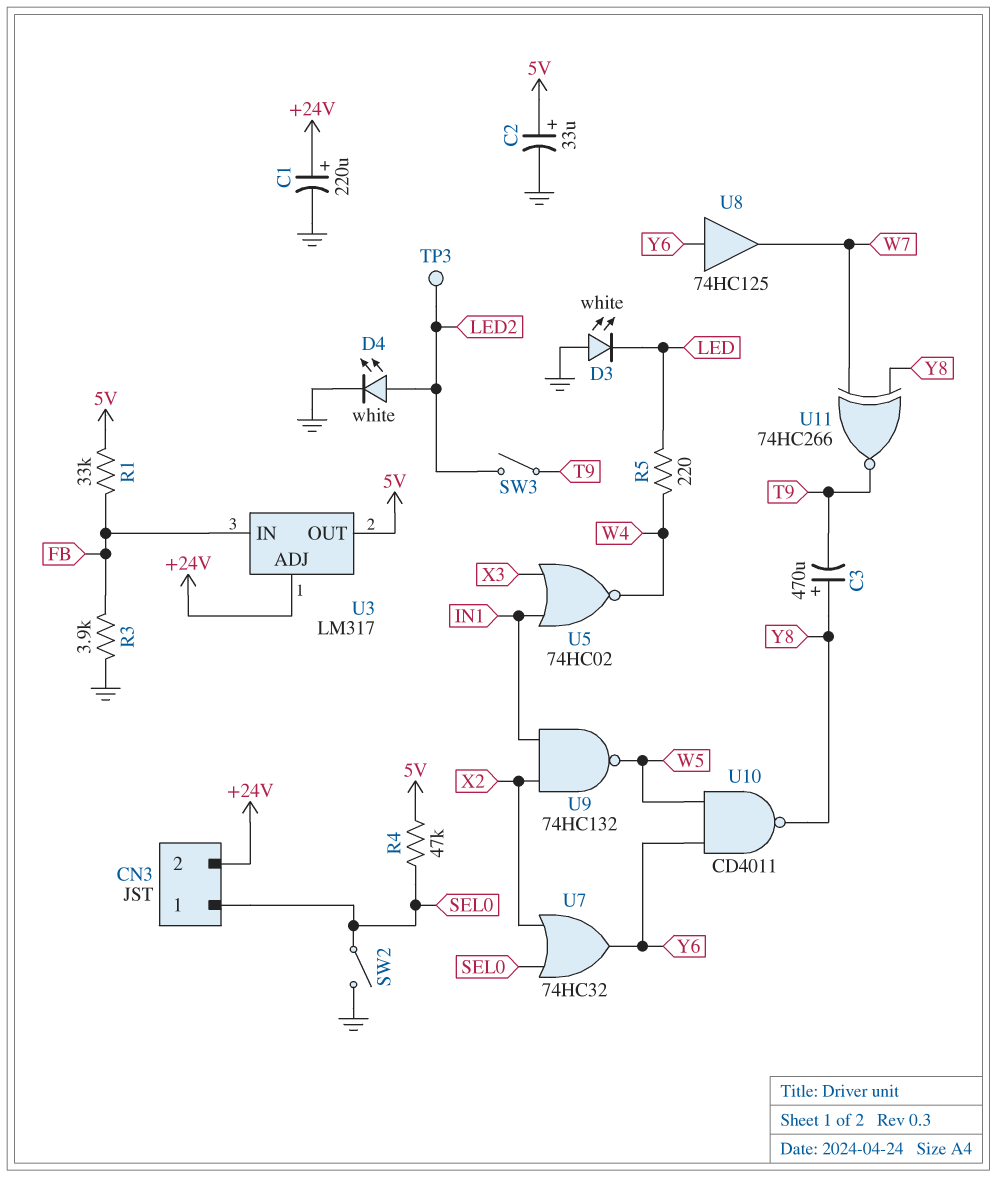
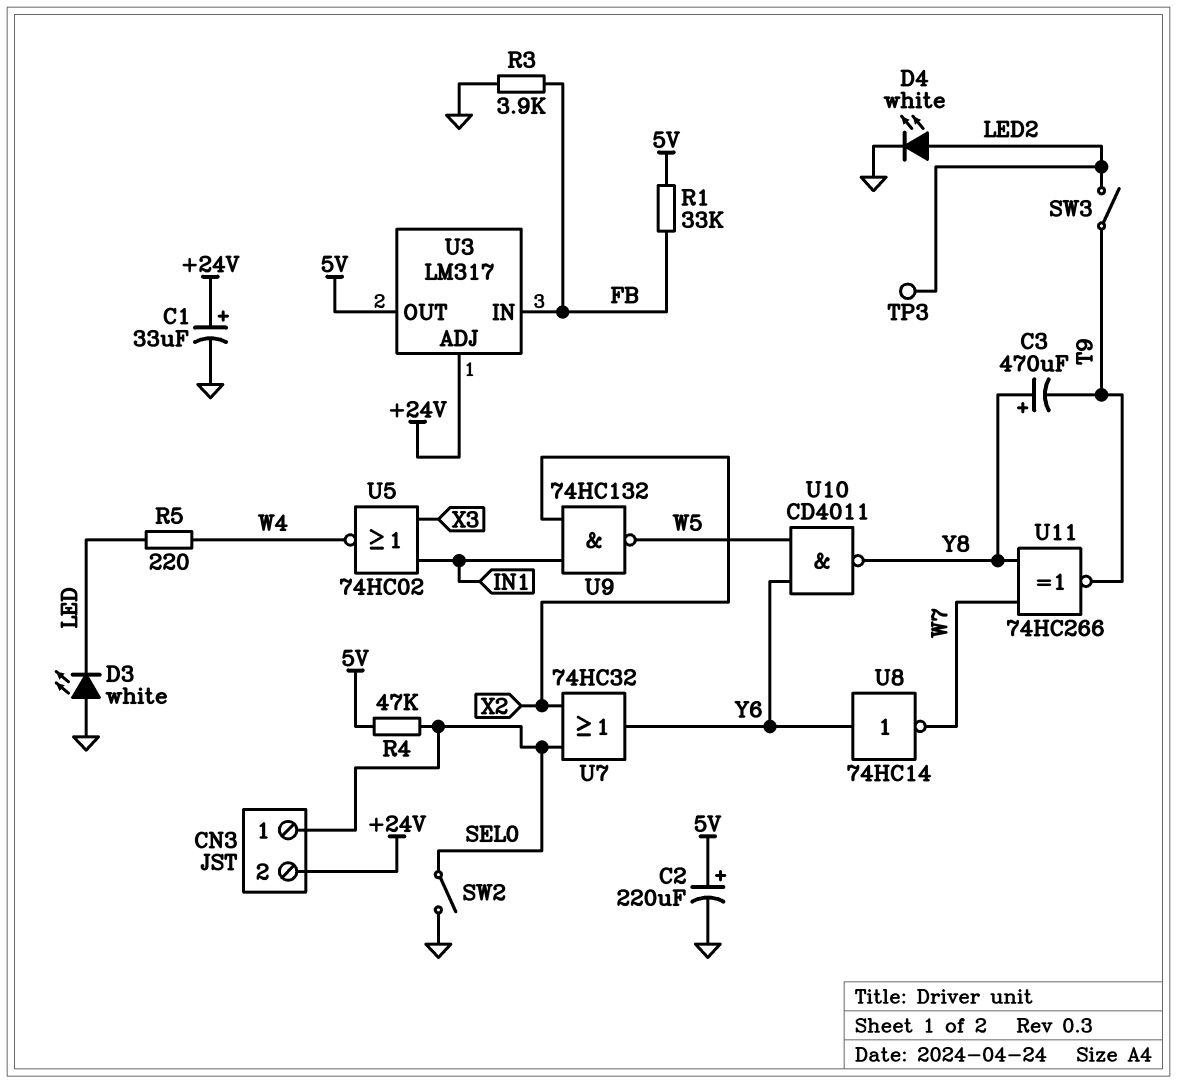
C1: 220uF (plus +24V, minus GND) -> 33uF (plus +24V, minus GND)
C2: 33uF (plus 5V, minus GND) -> 220uF (plus 5V, minus GND)
U8: buffer 74HC125 (in Y6, out W7) -> NOT 74HC14 (in Y6, out W7)

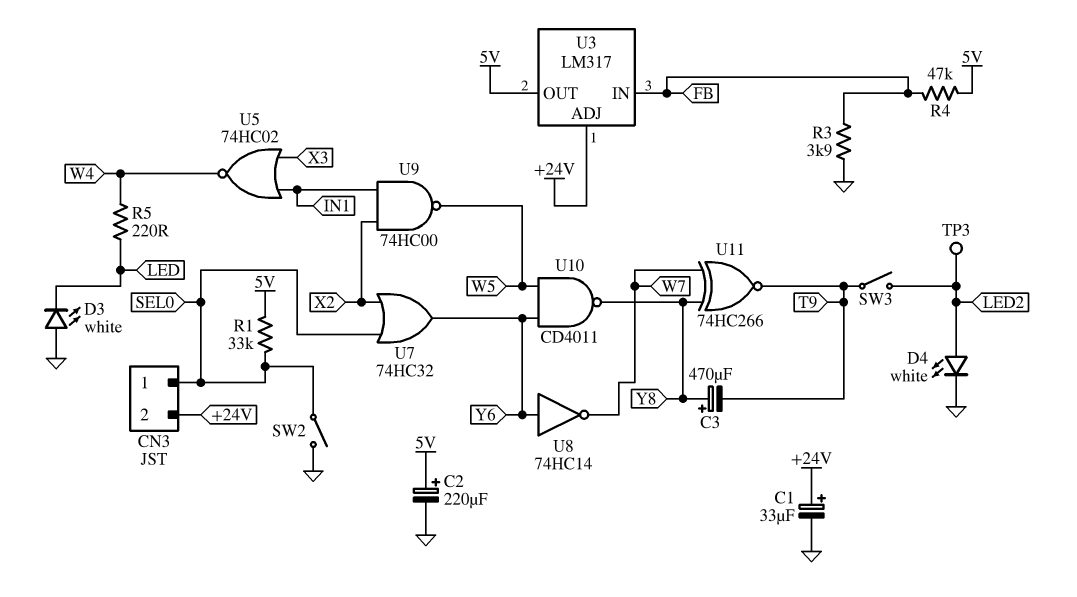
R1: 33k (5V, FB) -> 33k (5V, SEL0)
R4: 47k (5V, SEL0) -> 47k (5V, FB)
U9: NAND 74HC132 (in IN1, in X2, out W5) -> NAND 74HC00 (in IN1, in X2, out W5)

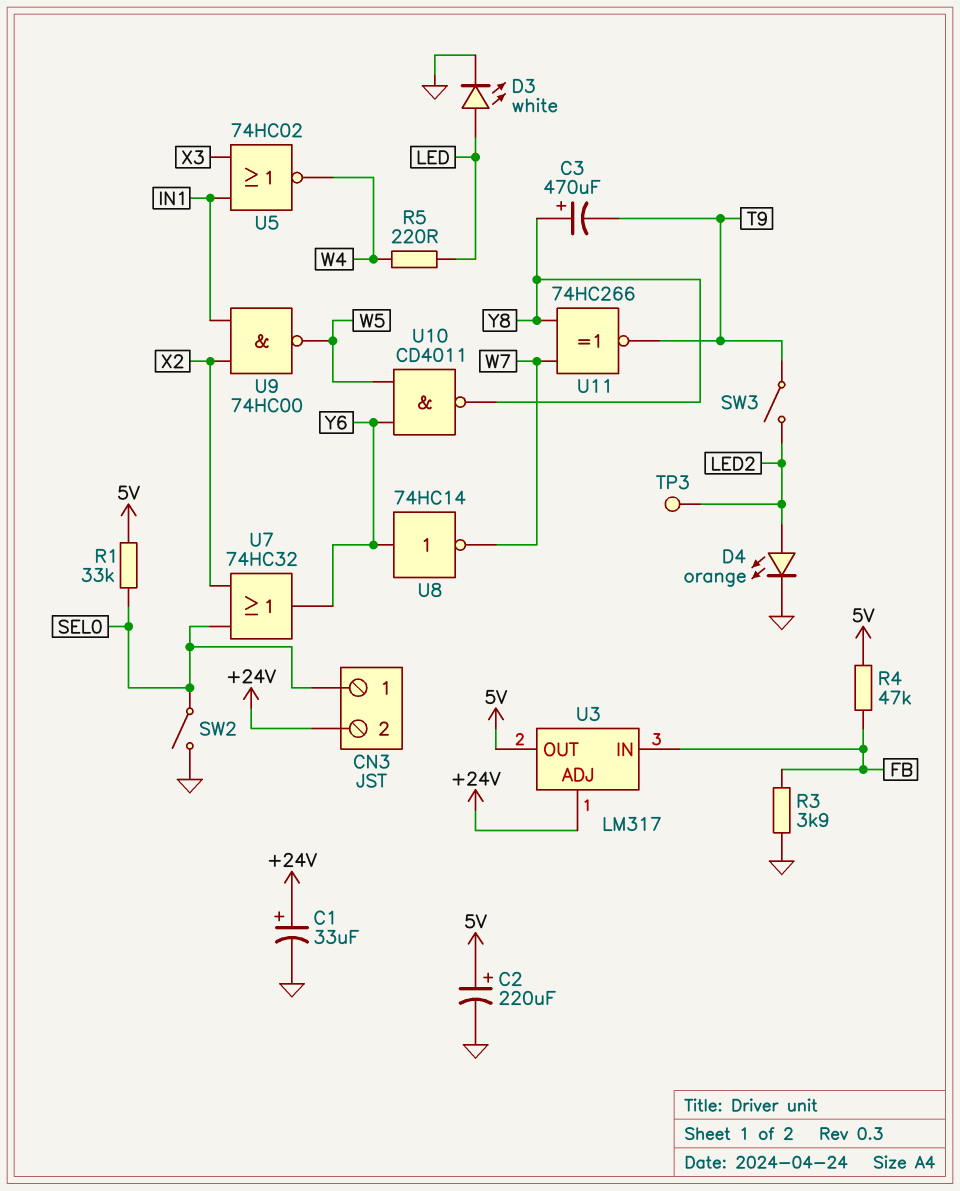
D3: LED white (A GND, K LED) -> LED white (A LED, K GND)
D4: LED white (A LED2, K GND) -> LED orange (A LED2, K GND)

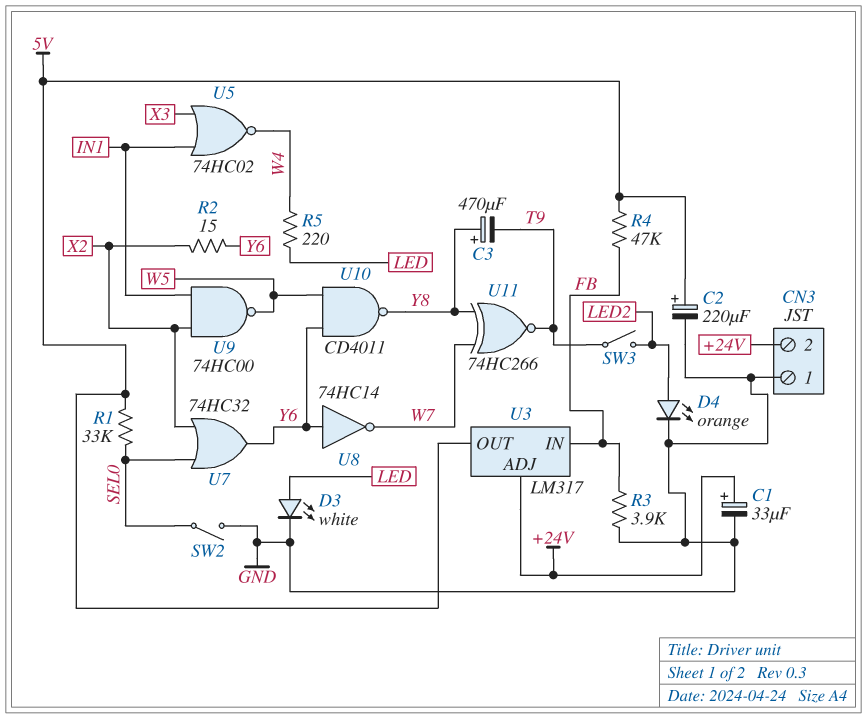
CN3 pin 1: SEL0 -> GND
R2: none -> 15 (X2, Y6)
TP3: test point (LED2) -> none

